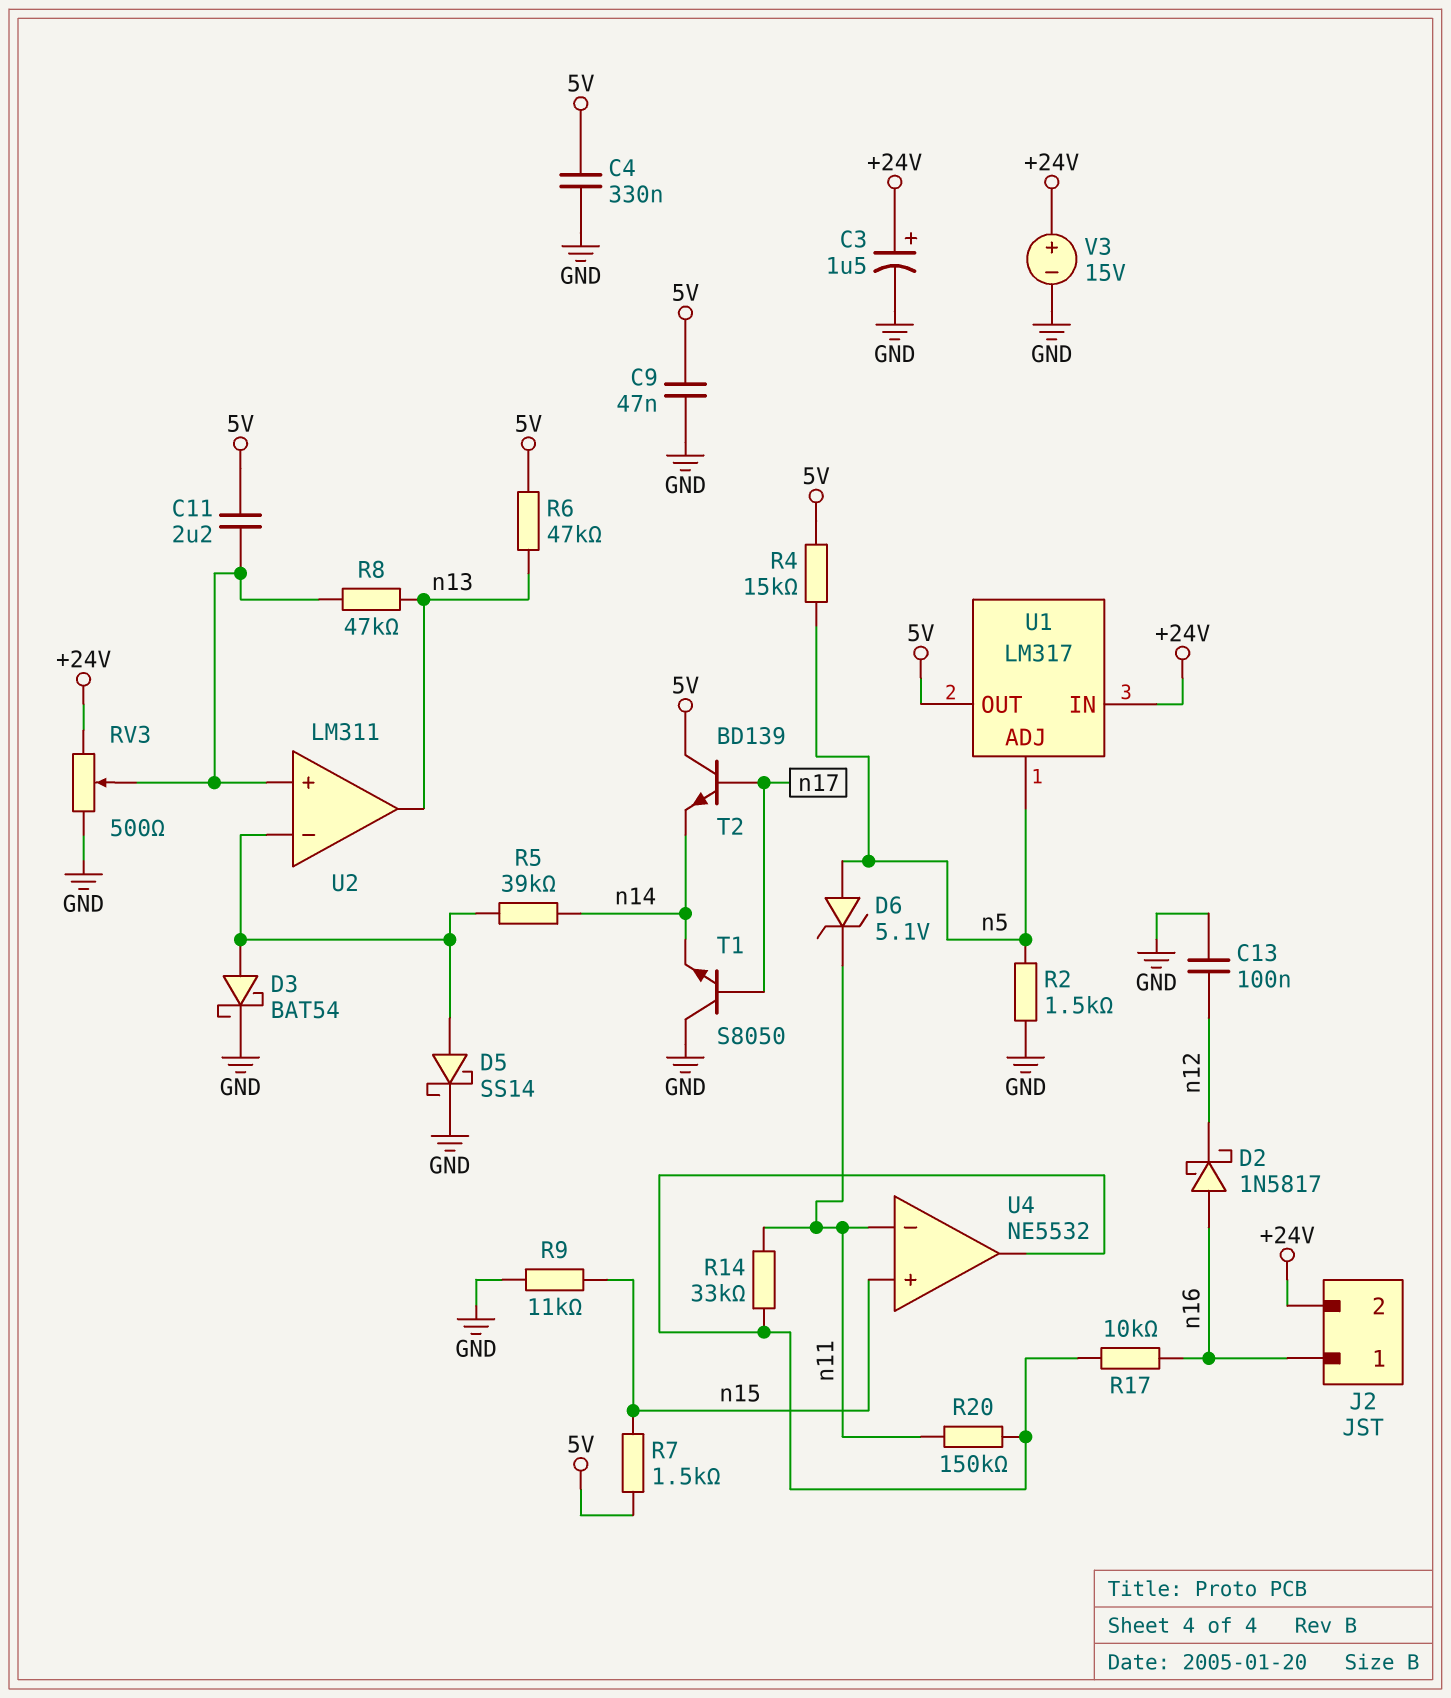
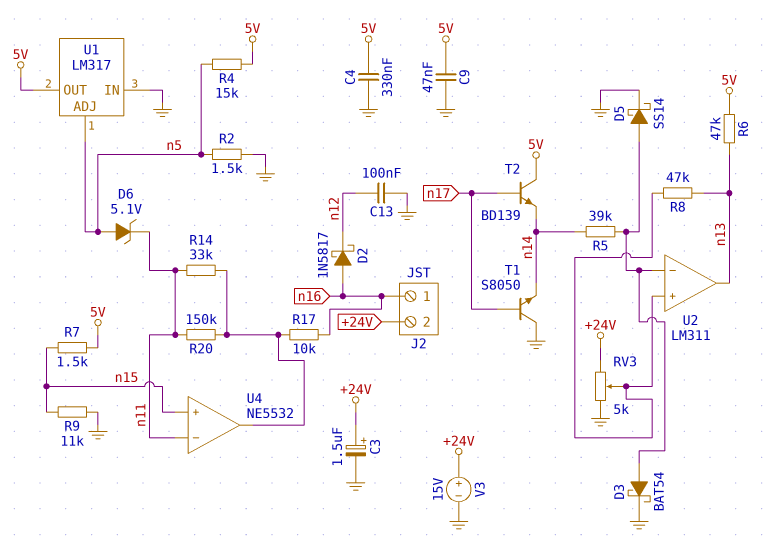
C11: 2.2uF (5V, U2/in+) -> none
RV3: 500 (+24V, GND, wiper U2/in+) -> 5k (+24V, GND, wiper U2/in+)
U1 pin IN: +24V -> GND

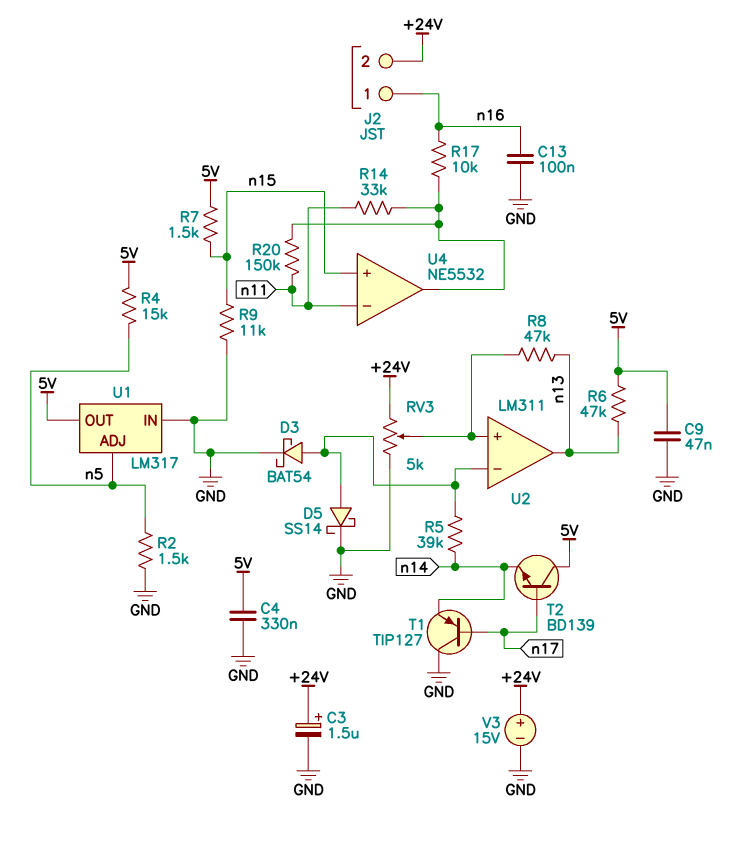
C13: 100nF (GND, n12) -> 100nF (GND, n16)
D2: schottky 1N5817 (A n16, K n12) -> none
D6: zener 5.1V (A n5, K n11) -> none
T1: NPN S8050 (B n17, C GND, E n14) -> PNP TIP127 (B n17, C GND, E n14)

